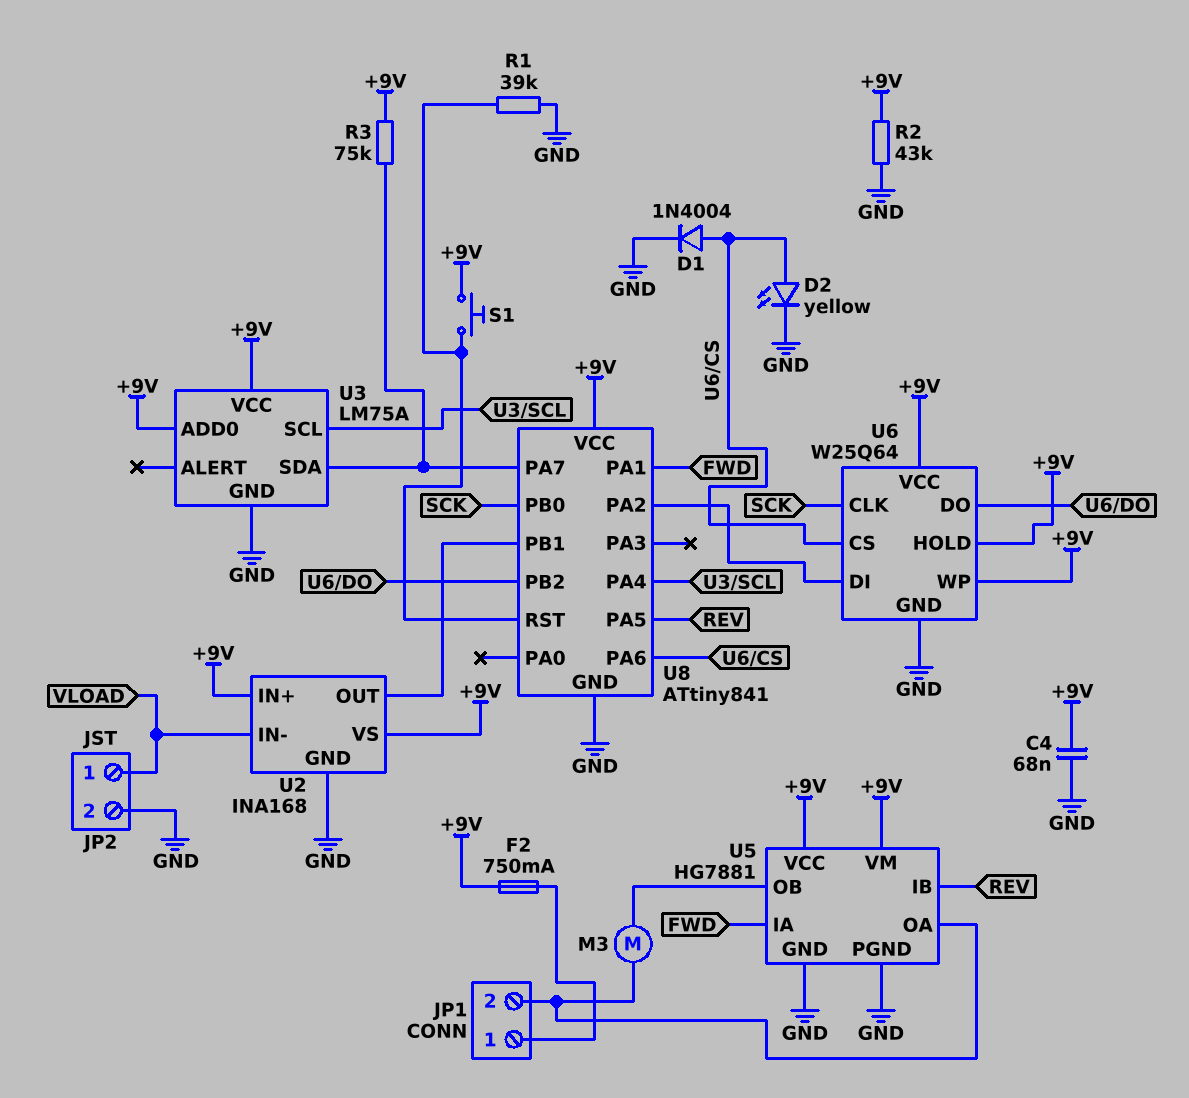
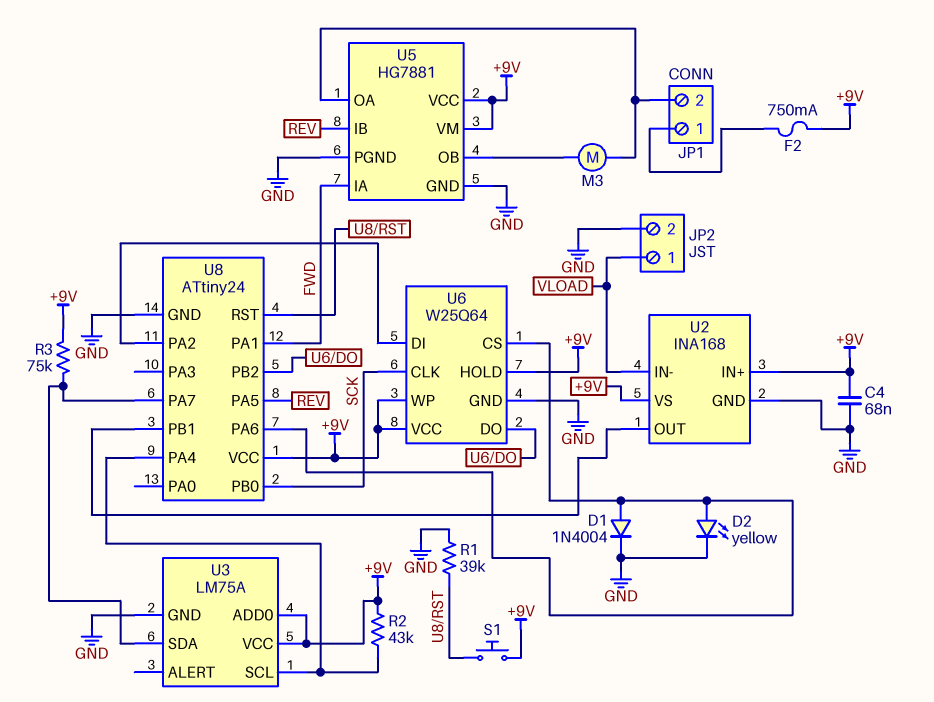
R2: 43k (+9V, GND) -> 43k (+9V, U3/SCL)
U8: ATtiny841 -> ATtiny24

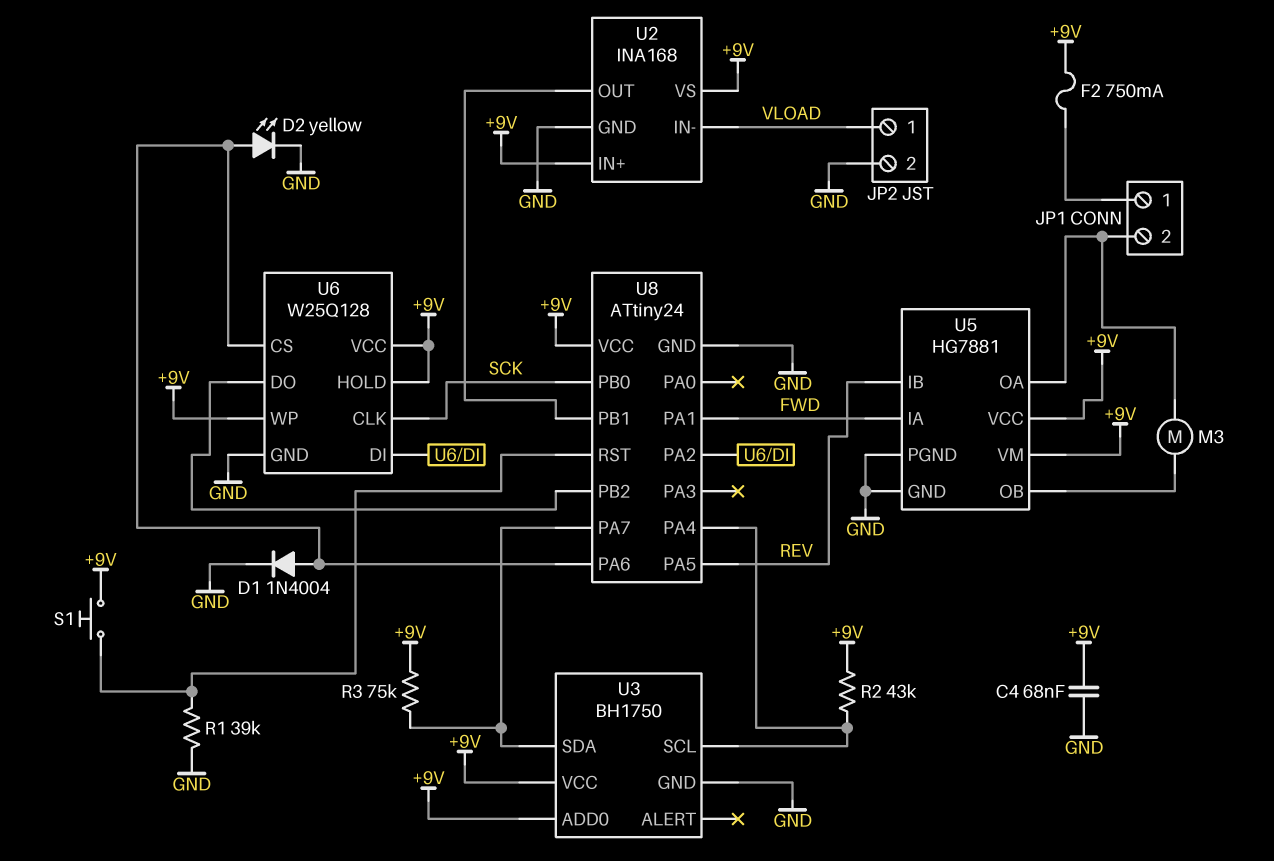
U3: LM75A -> BH1750
U6: W25Q64 -> W25Q128

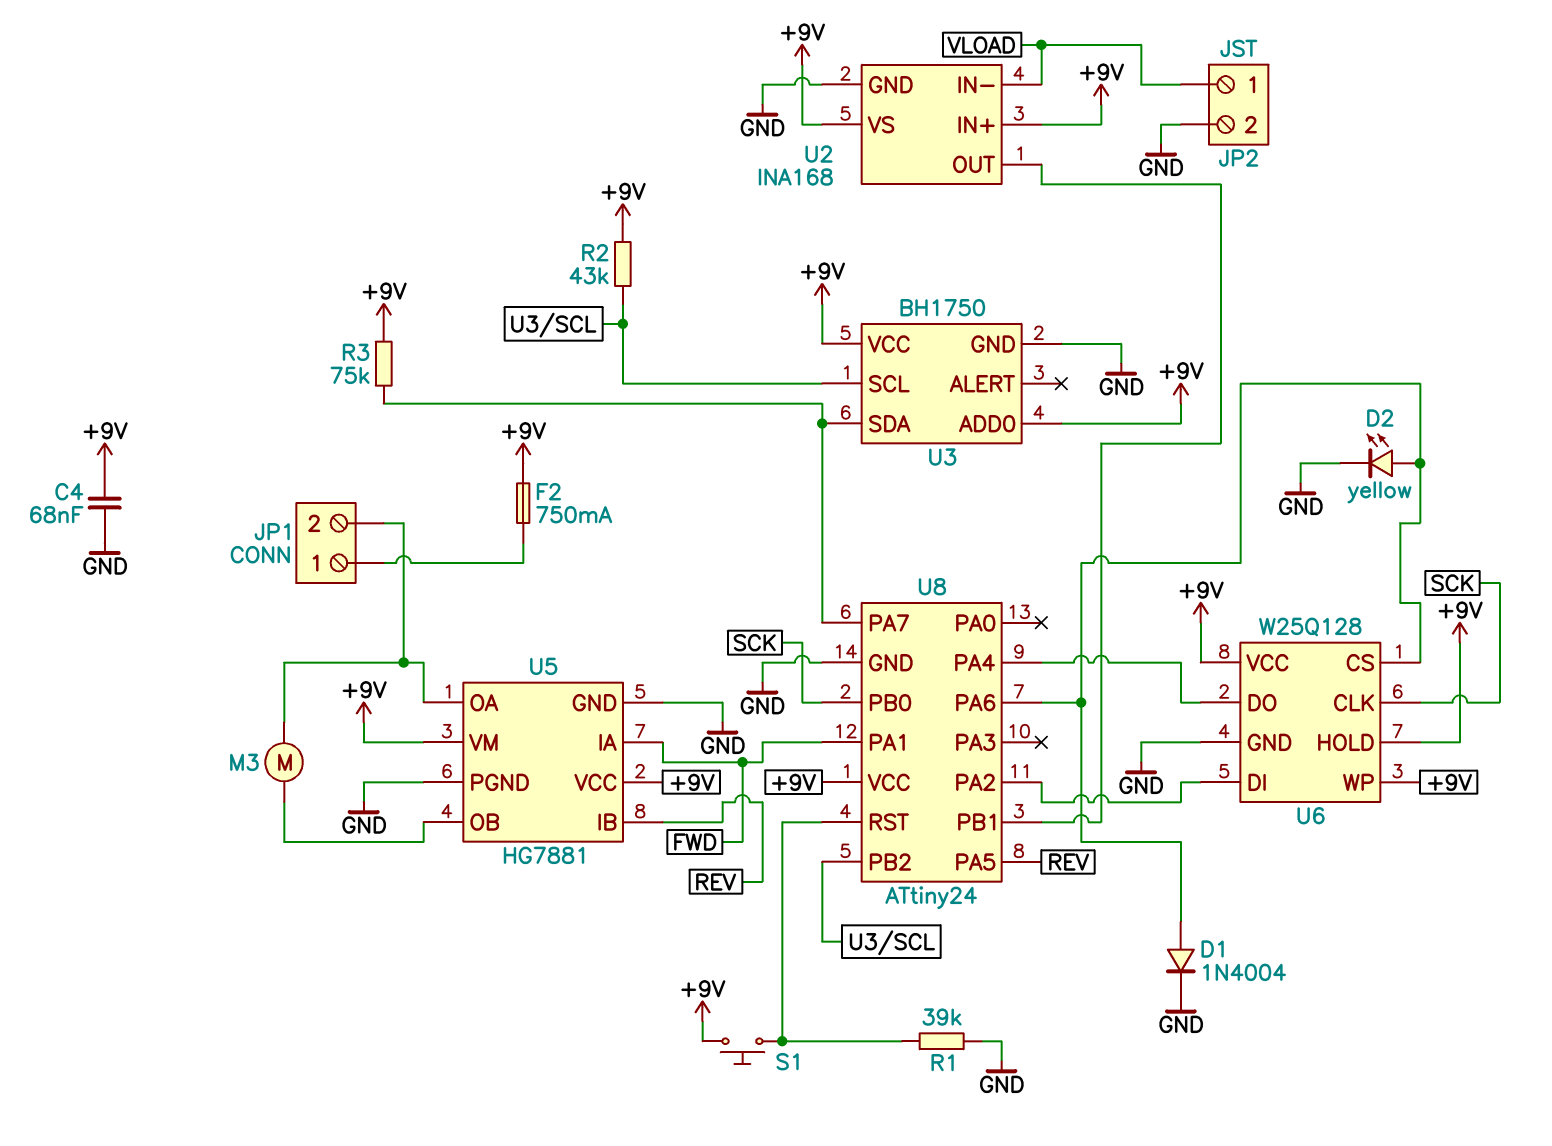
U8 pin PA4: U3/SCL -> U6/DO
U8 pin PB2: U6/DO -> U3/SCL

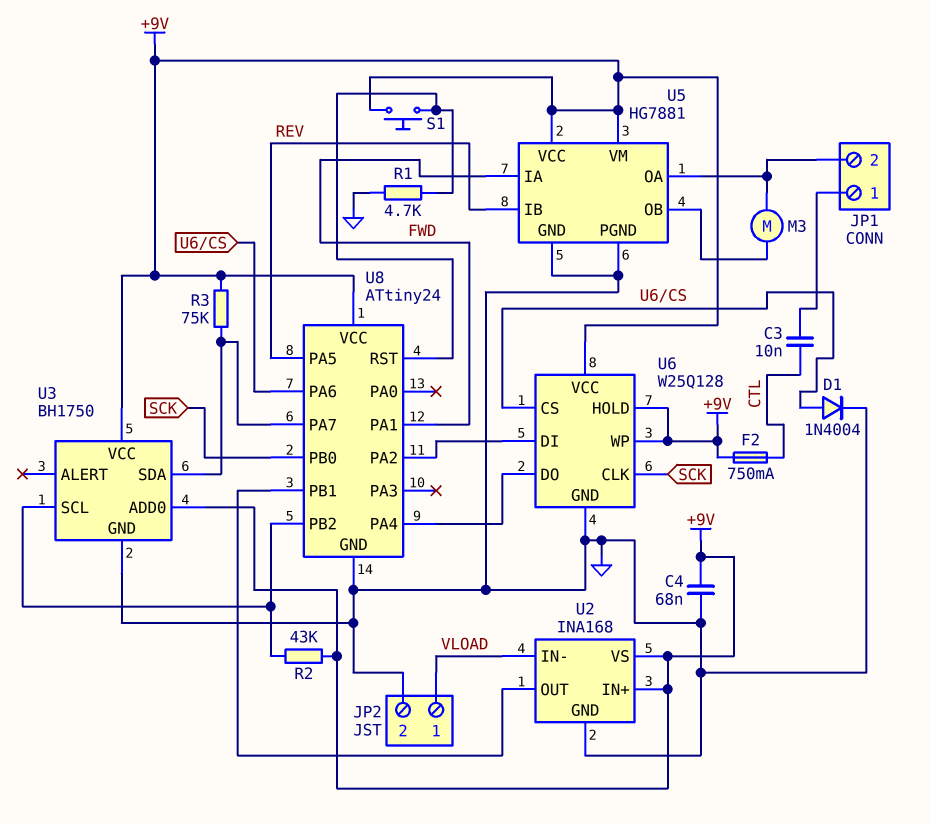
C3: none -> 10nF (CTL, JP1/1)
D2: LED yellow (A U6/CS, K GND) -> none
F2: 750mA (+9V, JP1/1) -> 750mA (+9V, CTL)
R1: 39k (GND, U8/RST) -> 4.7k (GND, U8/RST)

